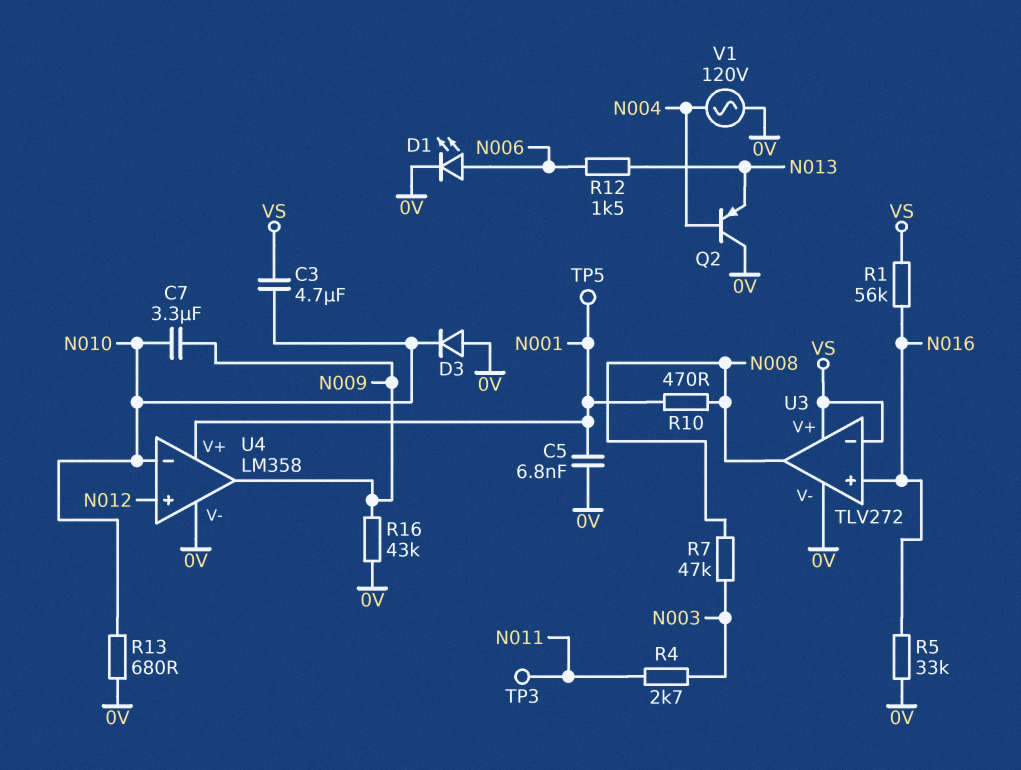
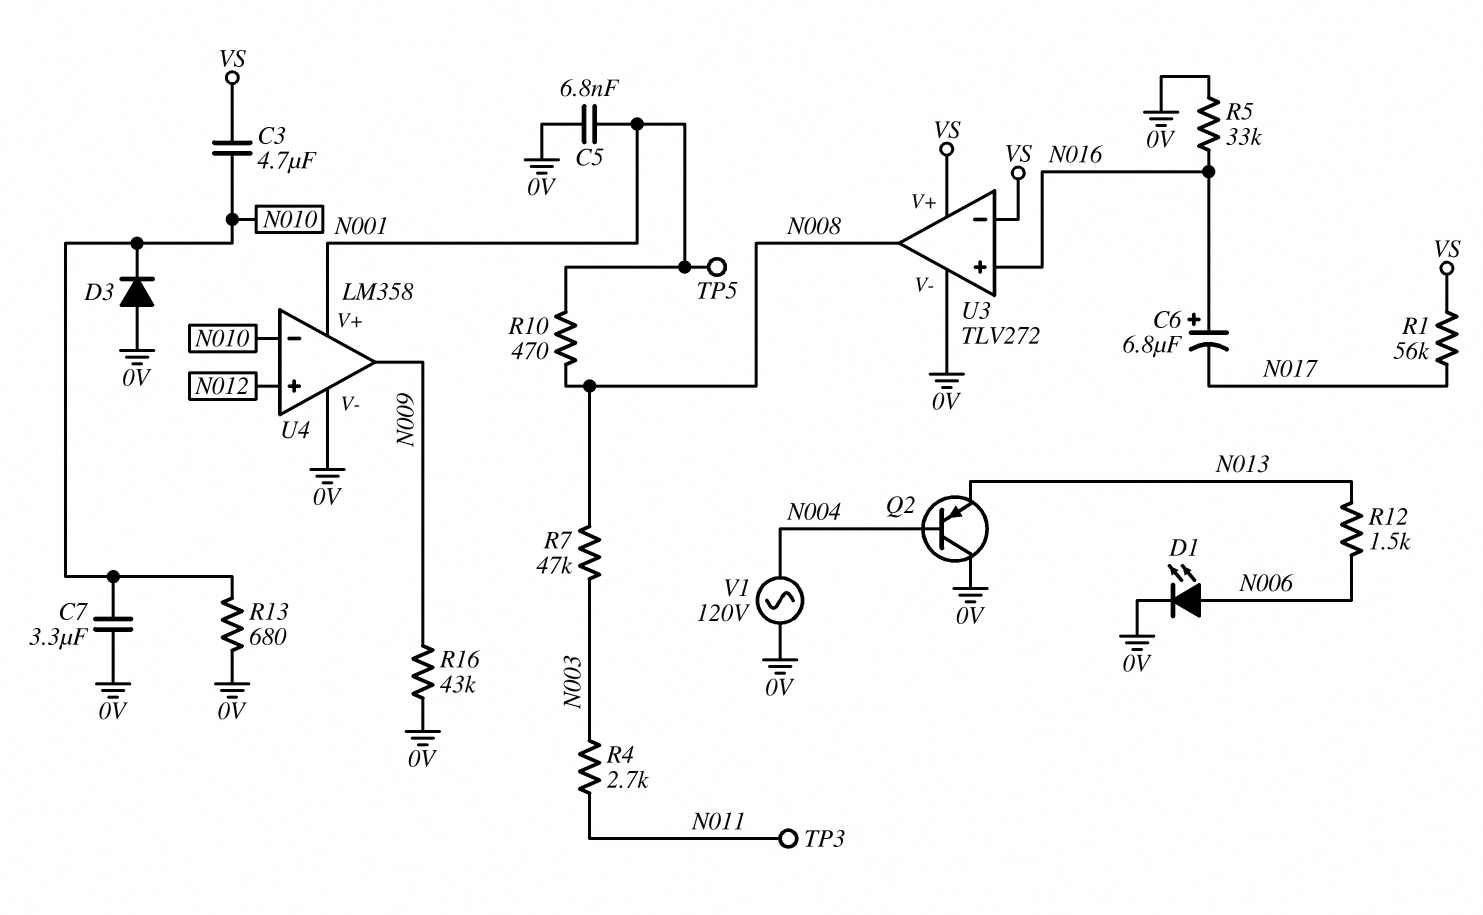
C6: none -> 6.8uF (plus N016, minus N017)
C7: 3.3uF (N009, N010) -> 3.3uF (0V, N010)
R1: 56k (N016, VS) -> 56k (N017, VS)

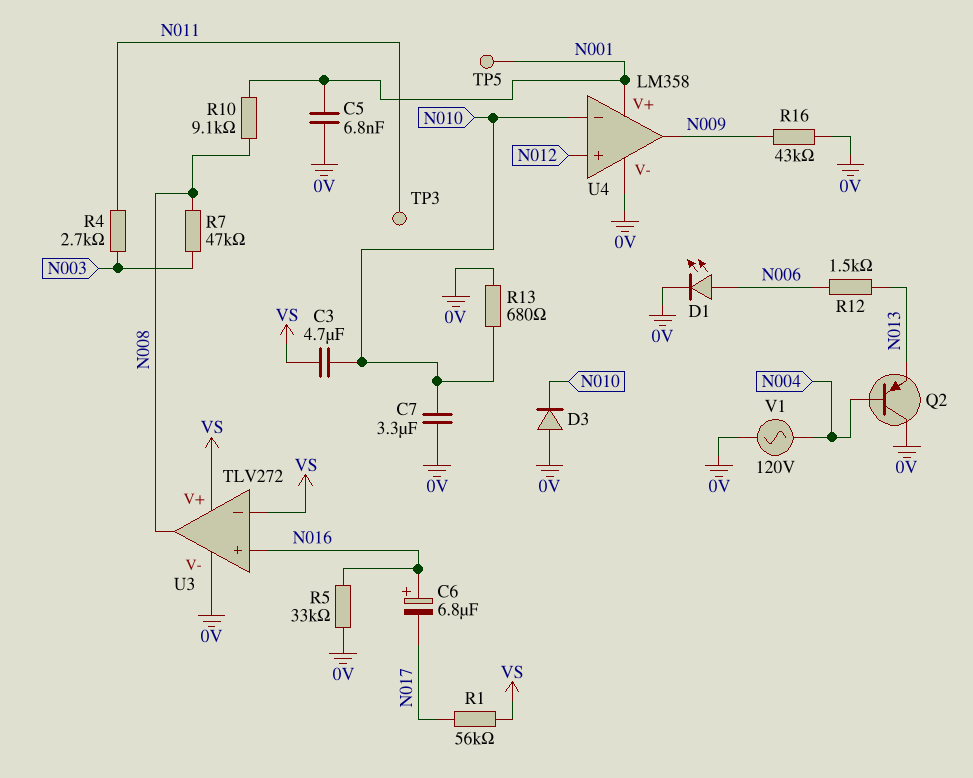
R10: 470 (N001, N008) -> 9.1k (N001, N008)

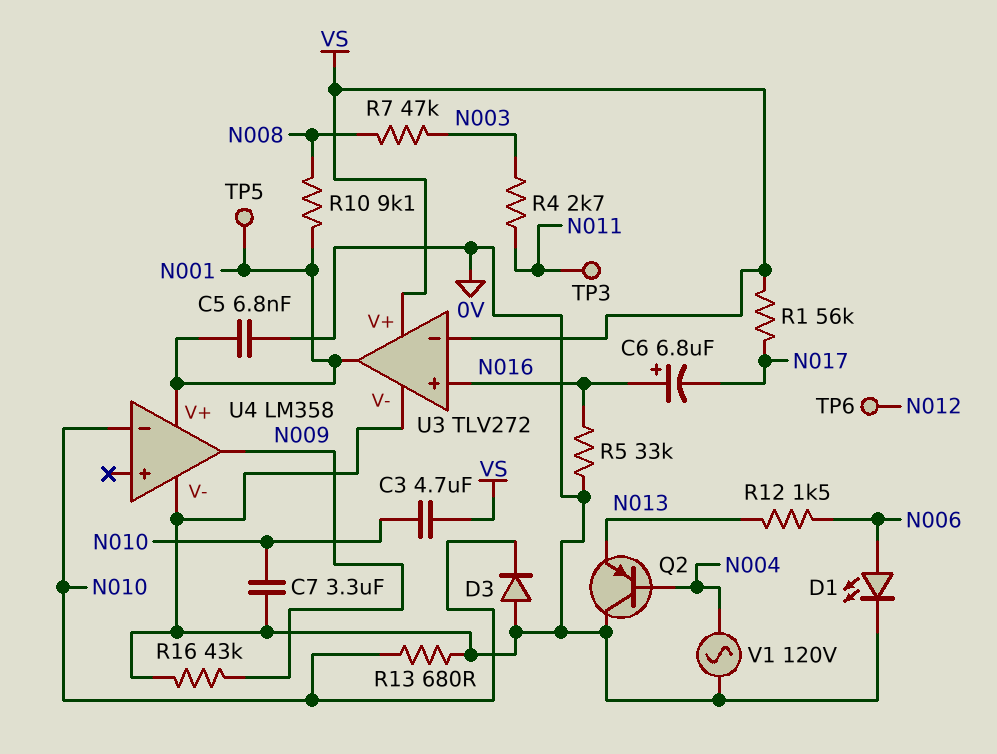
TP6: none -> test point (N012)
U3 pin out: N008 -> N001
U4 pin in+: N012 -> none

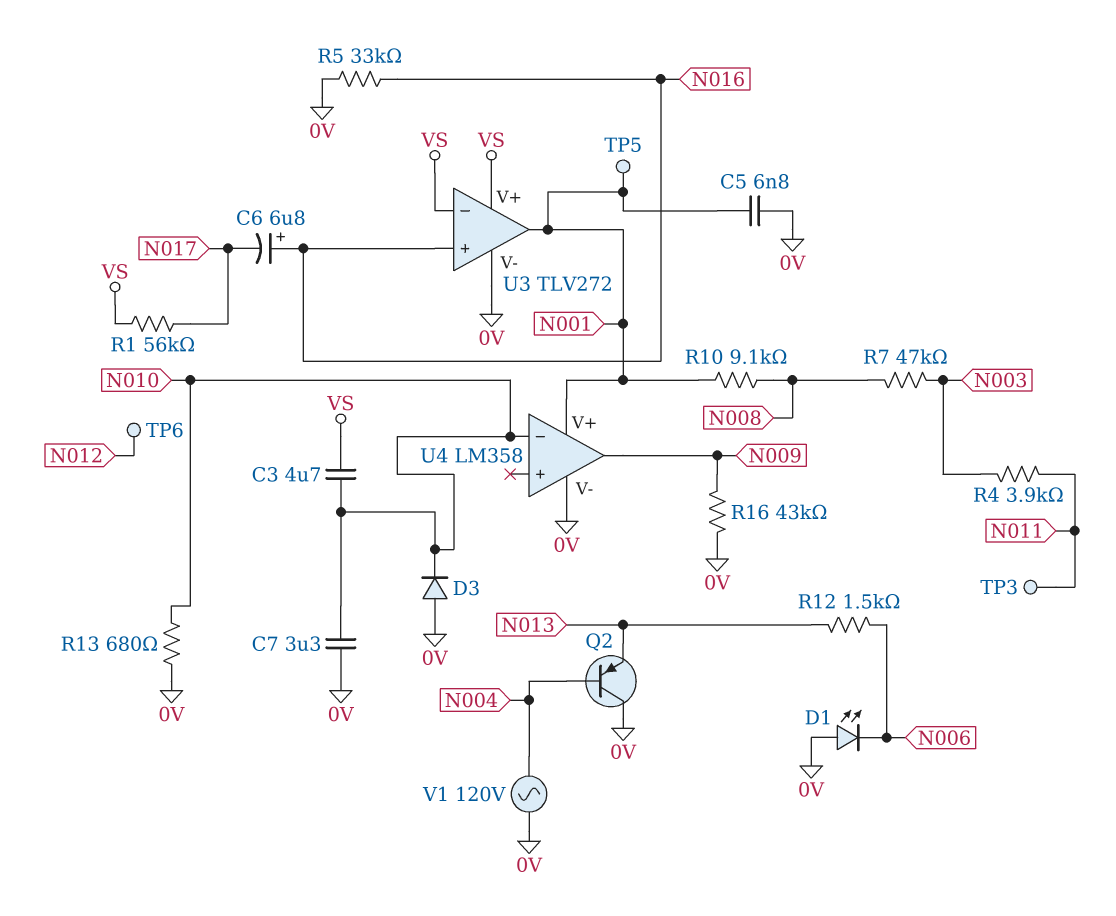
D1: LED (A N006, K 0V) -> LED (A 0V, K N006)
R4: 2.7k (N003, N011) -> 3.9k (N003, N011)

